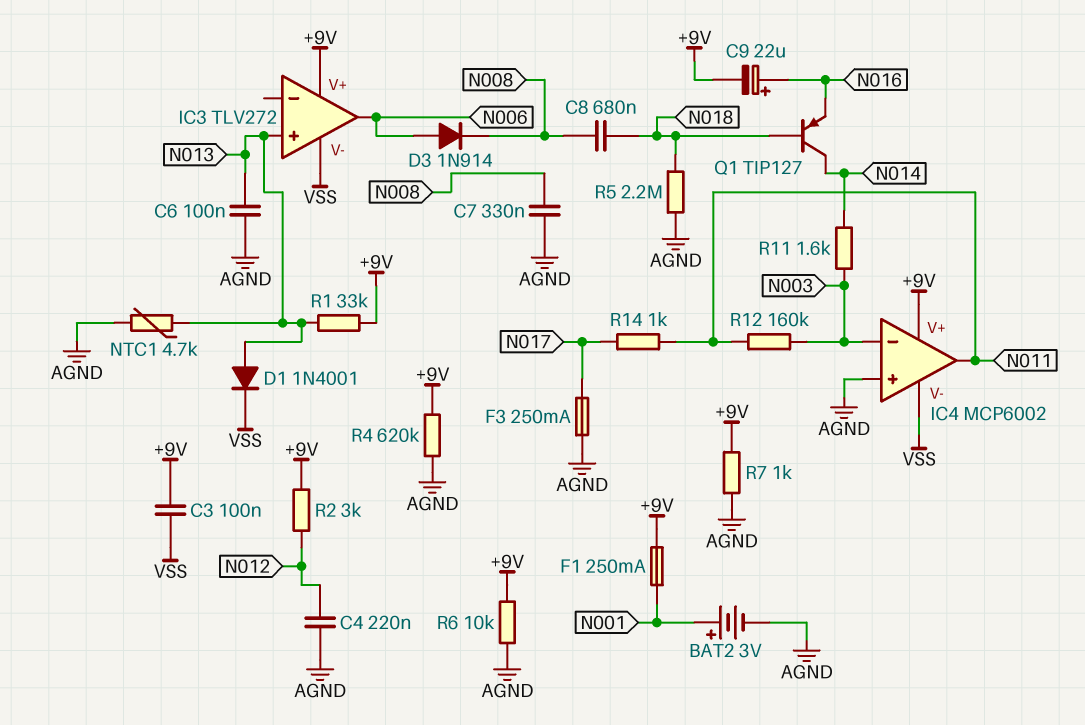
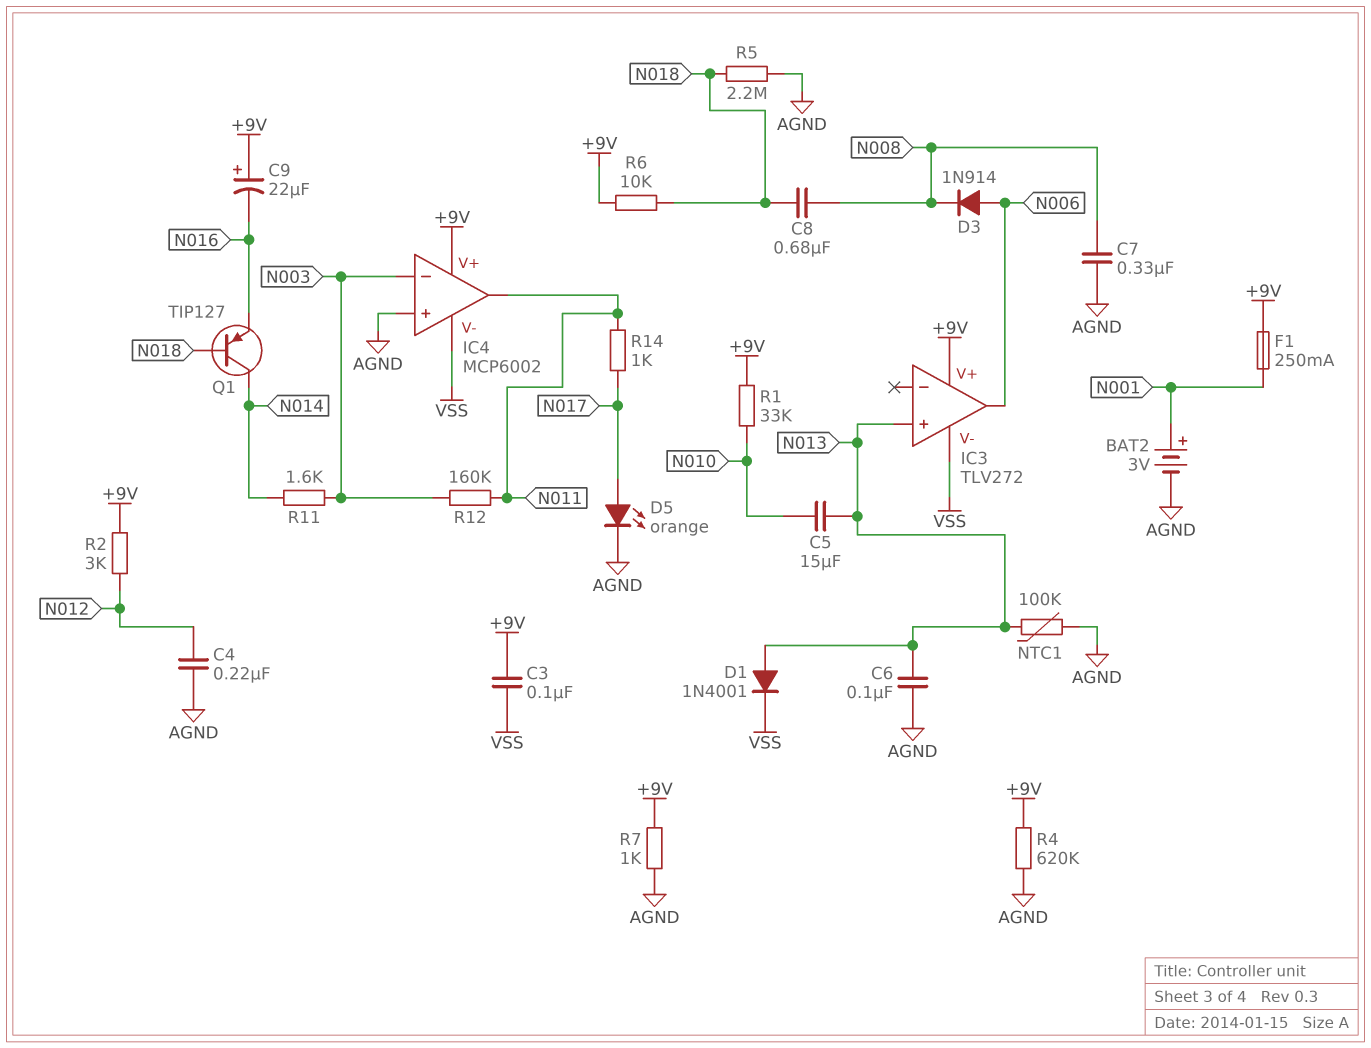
C5: none -> 15uF (N010, N013)
C9: 22uF (plus N016, minus +9V) -> 22uF (plus +9V, minus N016)
D5: none -> LED orange (A N017, K AGND)
F3: 250mA (AGND, N017) -> none
NTC1: 4.7k (AGND, N013) -> 100k (AGND, N013)
R1: 33k (+9V, N013) -> 33k (+9V, N010)
R6: 10k (+9V, AGND) -> 10k (+9V, N018)

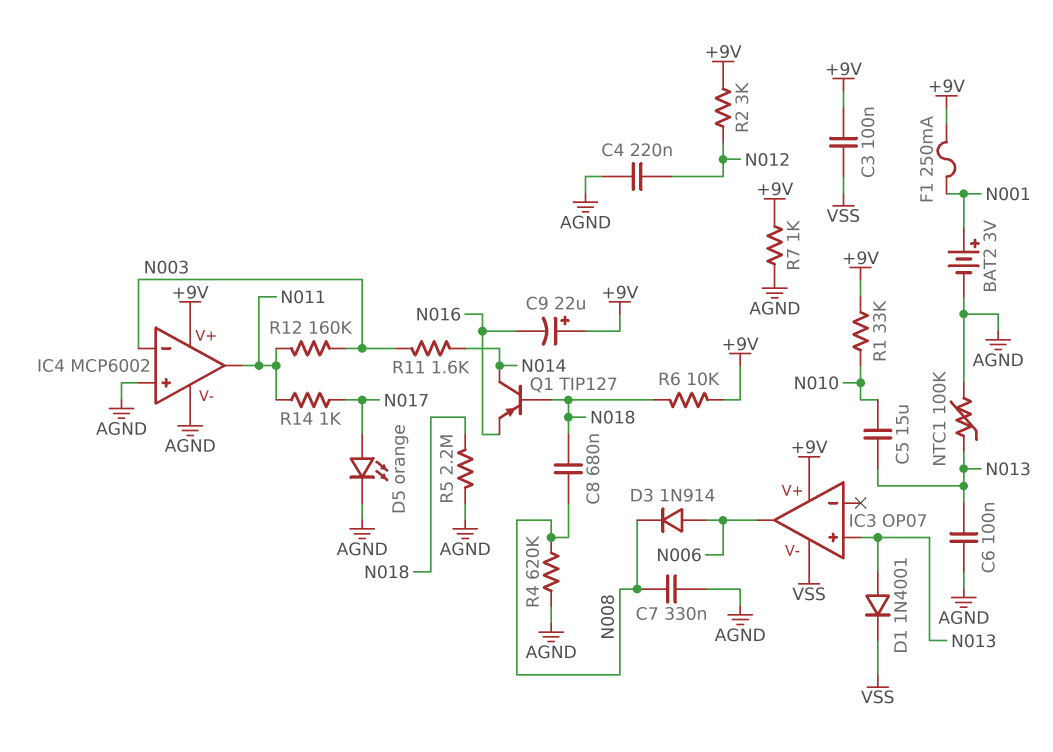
IC3: TLV272 -> OP07
IC4 pin V-: VSS -> AGND
R4: 620k (+9V, AGND) -> 620k (AGND, N008)

